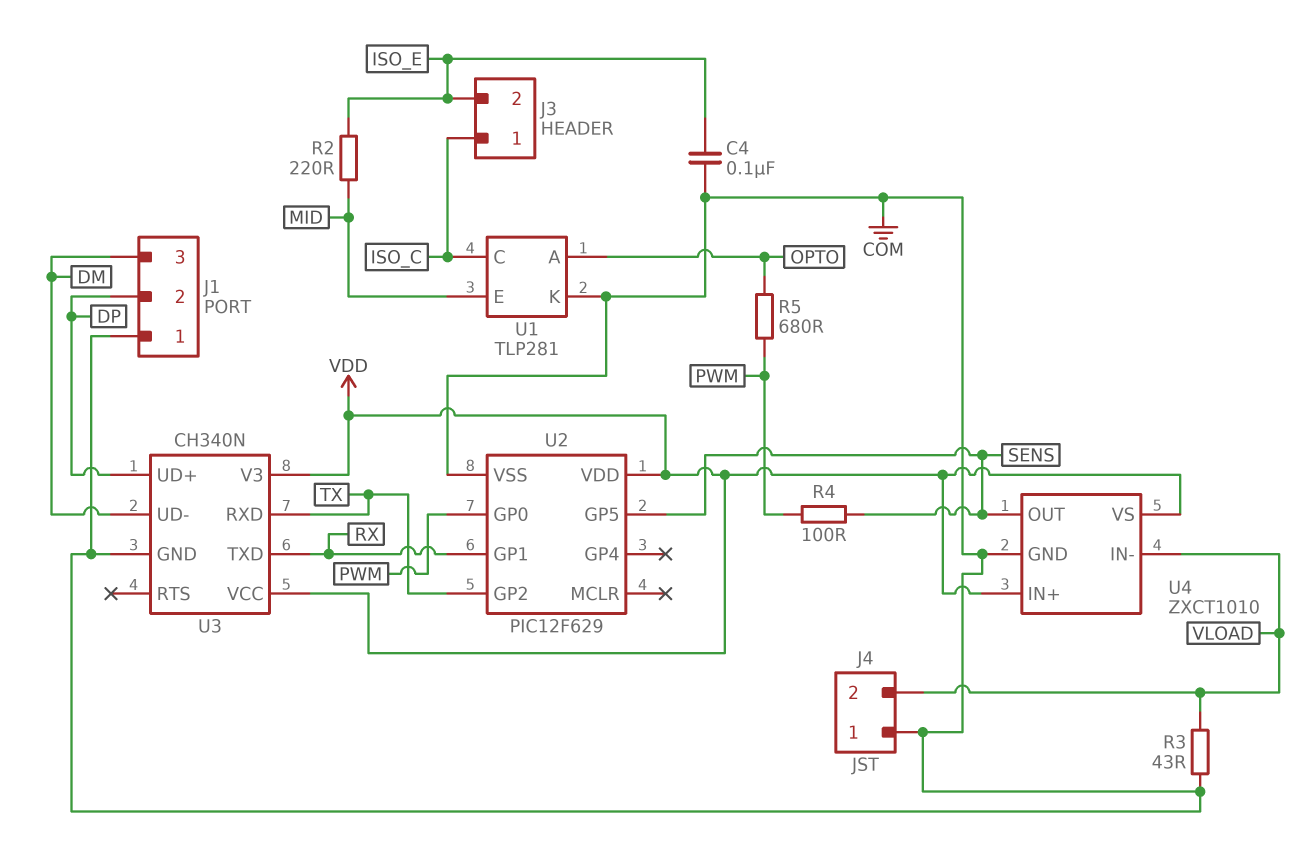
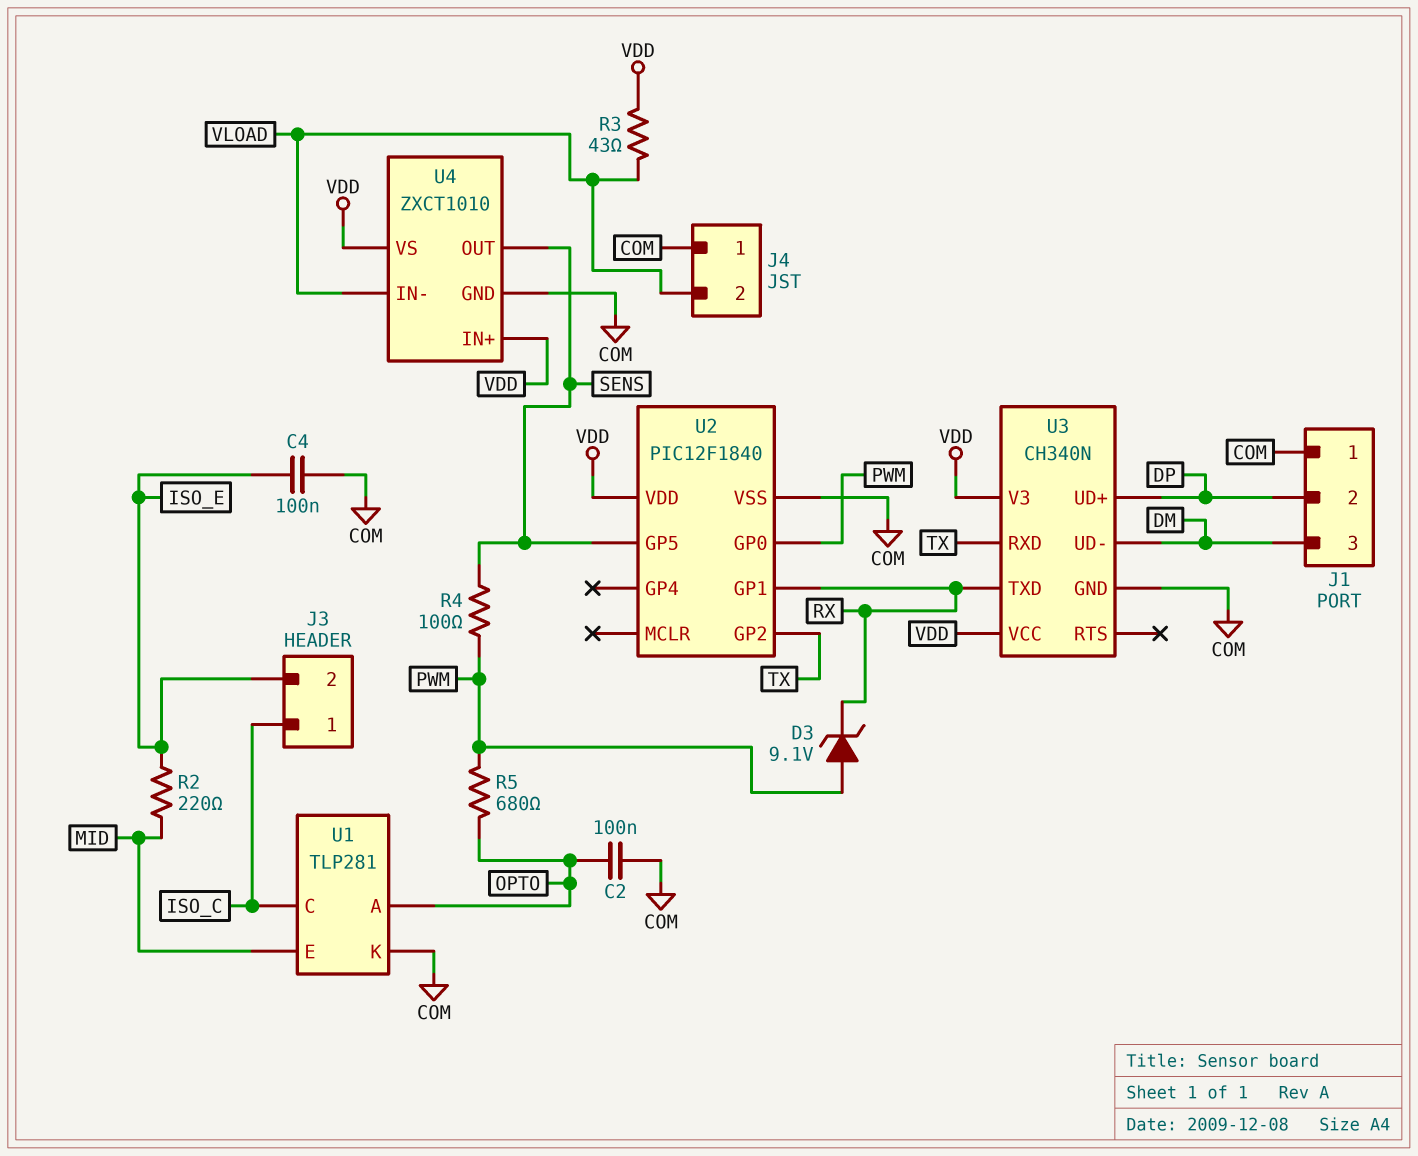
C2: none -> 100nF (COM, OPTO)
D3: none -> zener 9.1V (A PWM, K RX)
R3: 43 (COM, VLOAD) -> 43 (VDD, VLOAD)
U2: PIC12F629 -> PIC12F1840

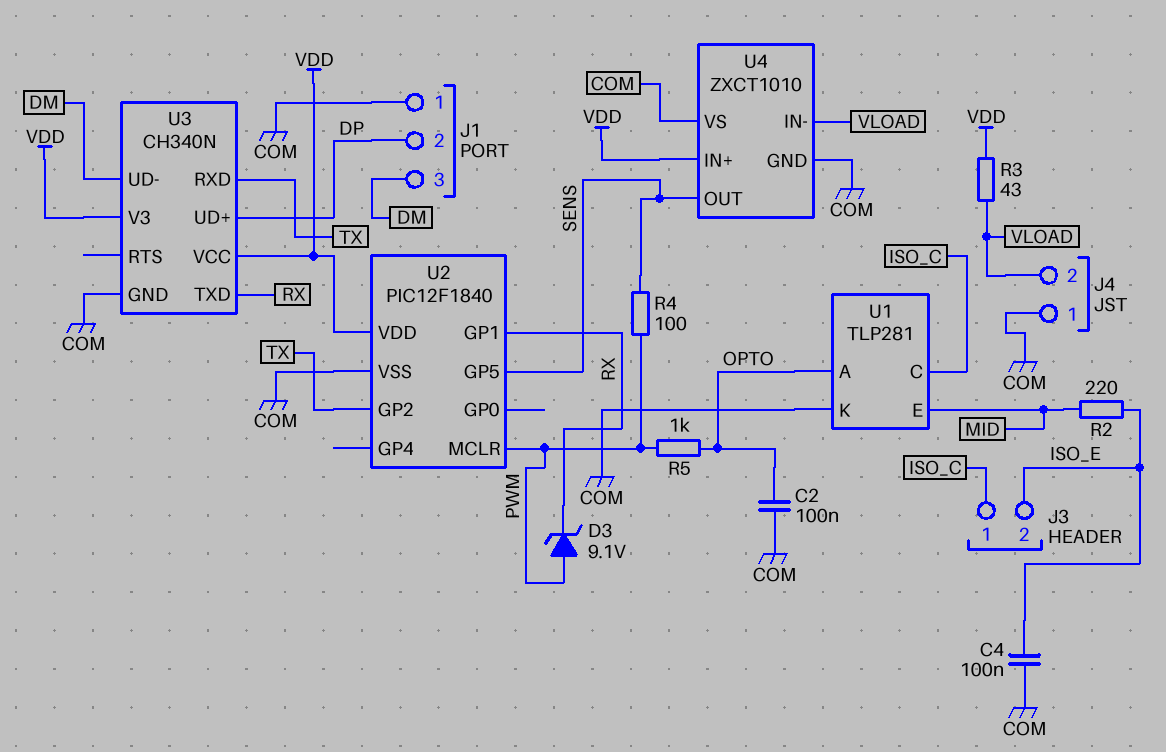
R5: 680 (OPTO, PWM) -> 1k (OPTO, PWM)
U2 pin GP0: PWM -> none
U2 pin MCLR: none -> PWM
U4 pin VS: VDD -> COM

